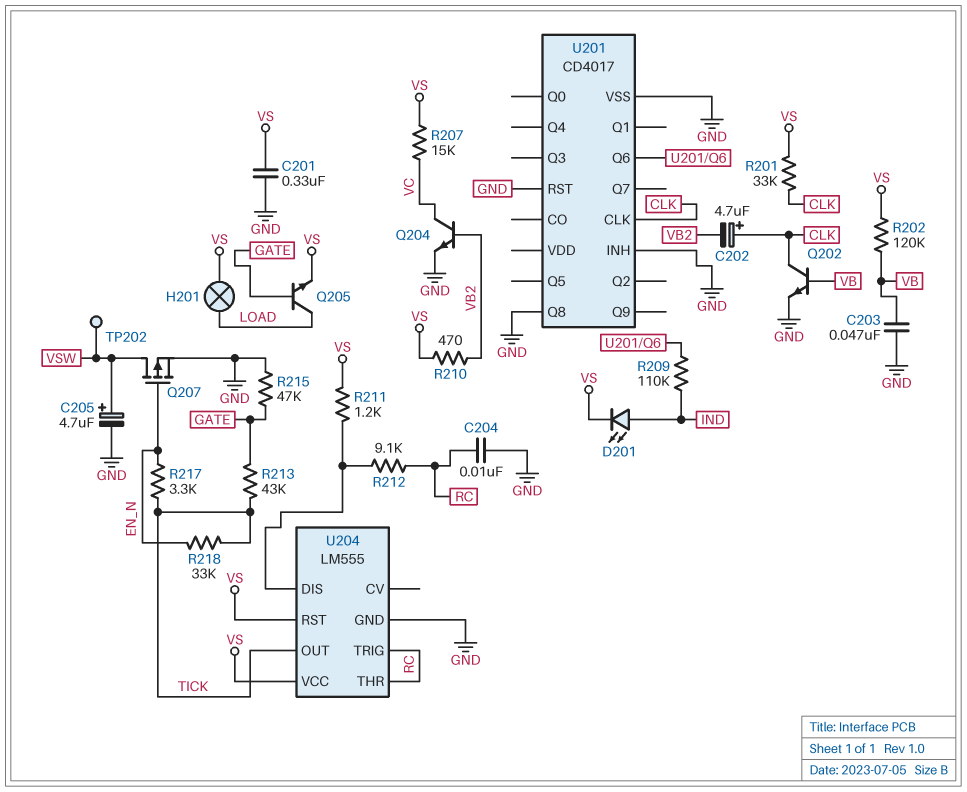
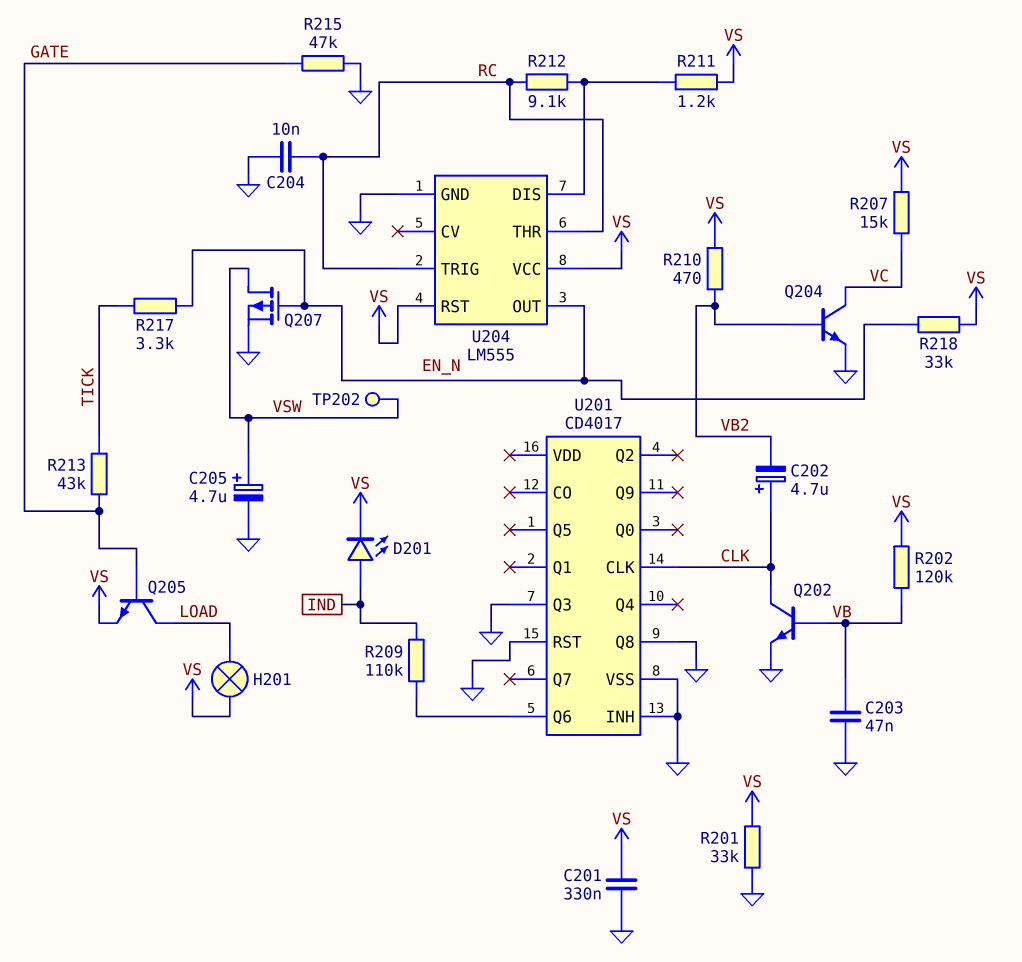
R201: 33k (CLK, VS) -> 33k (GND, VS)
R218: 33k (EN_N, TICK) -> 33k (EN_N, VS)
U201 pin Q3: none -> GND
U204 pin OUT: TICK -> EN_N

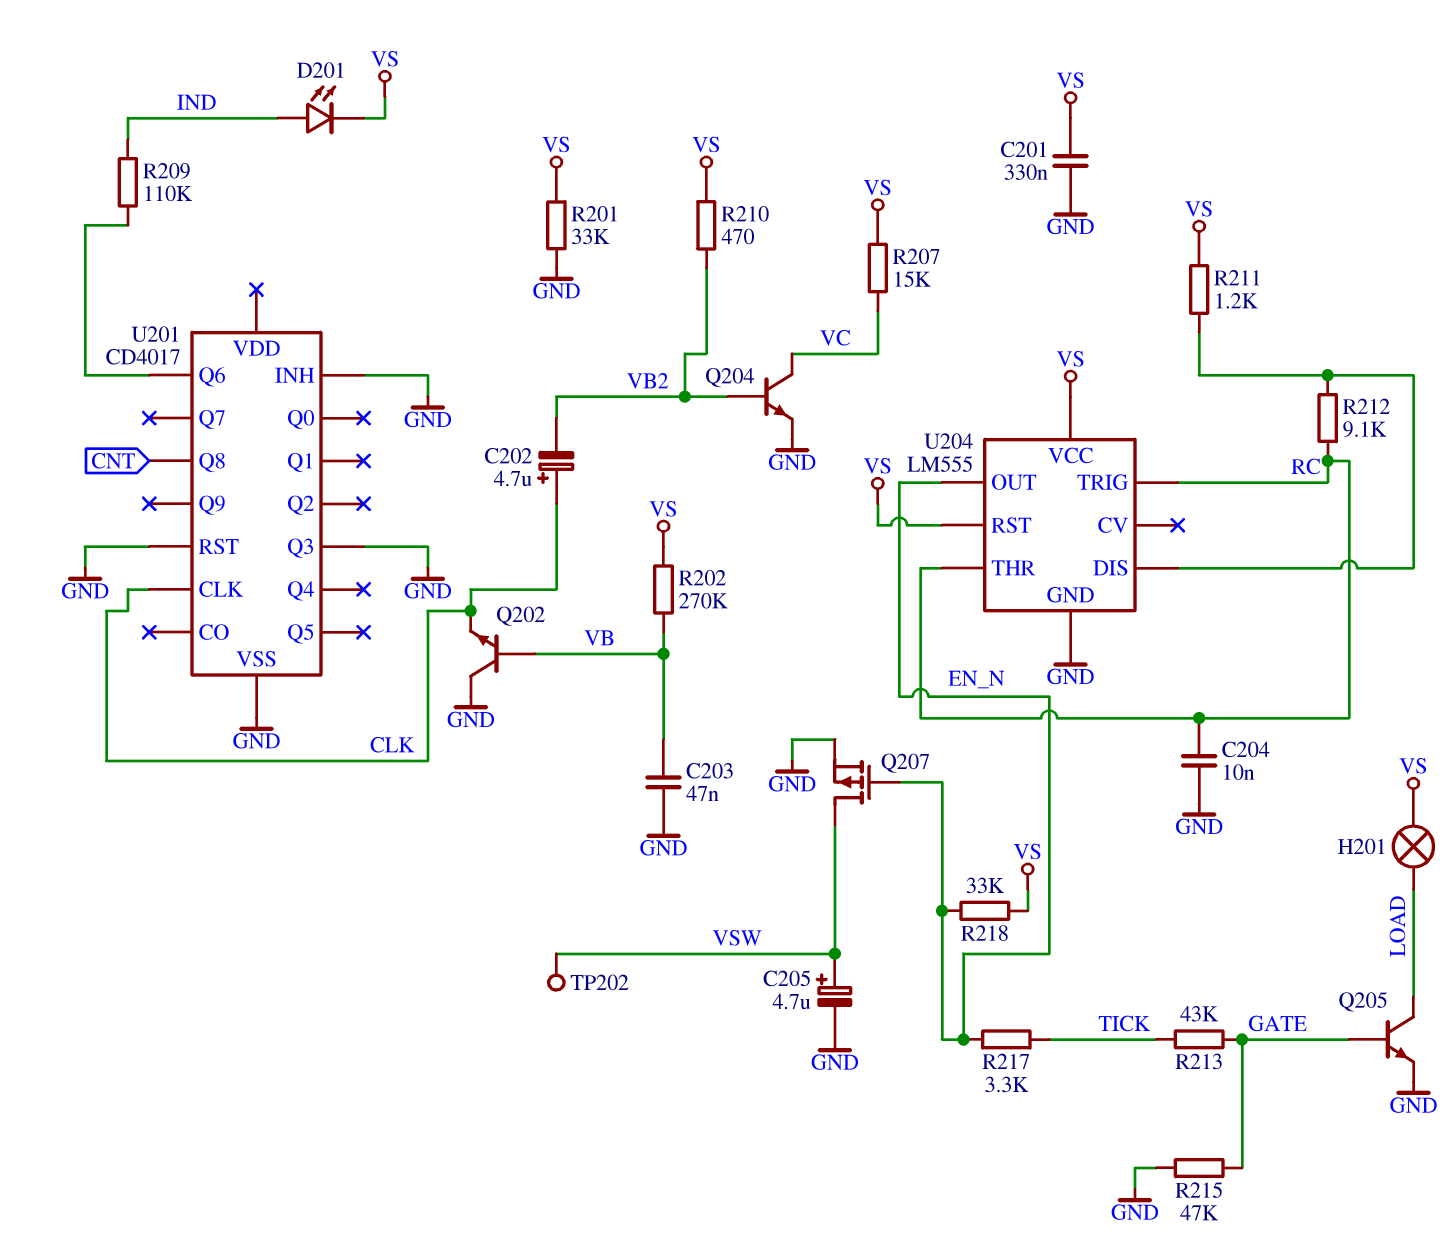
Q202: NPN (B VB, C CLK, E GND) -> NPN (B VB, C GND, E CLK)
Q205: NPN (B GATE, C LOAD, E VS) -> NPN (B GATE, C LOAD, E GND)
R202: 120k (VB, VS) -> 270k (VB, VS)
U201 pin Q8: GND -> CNT

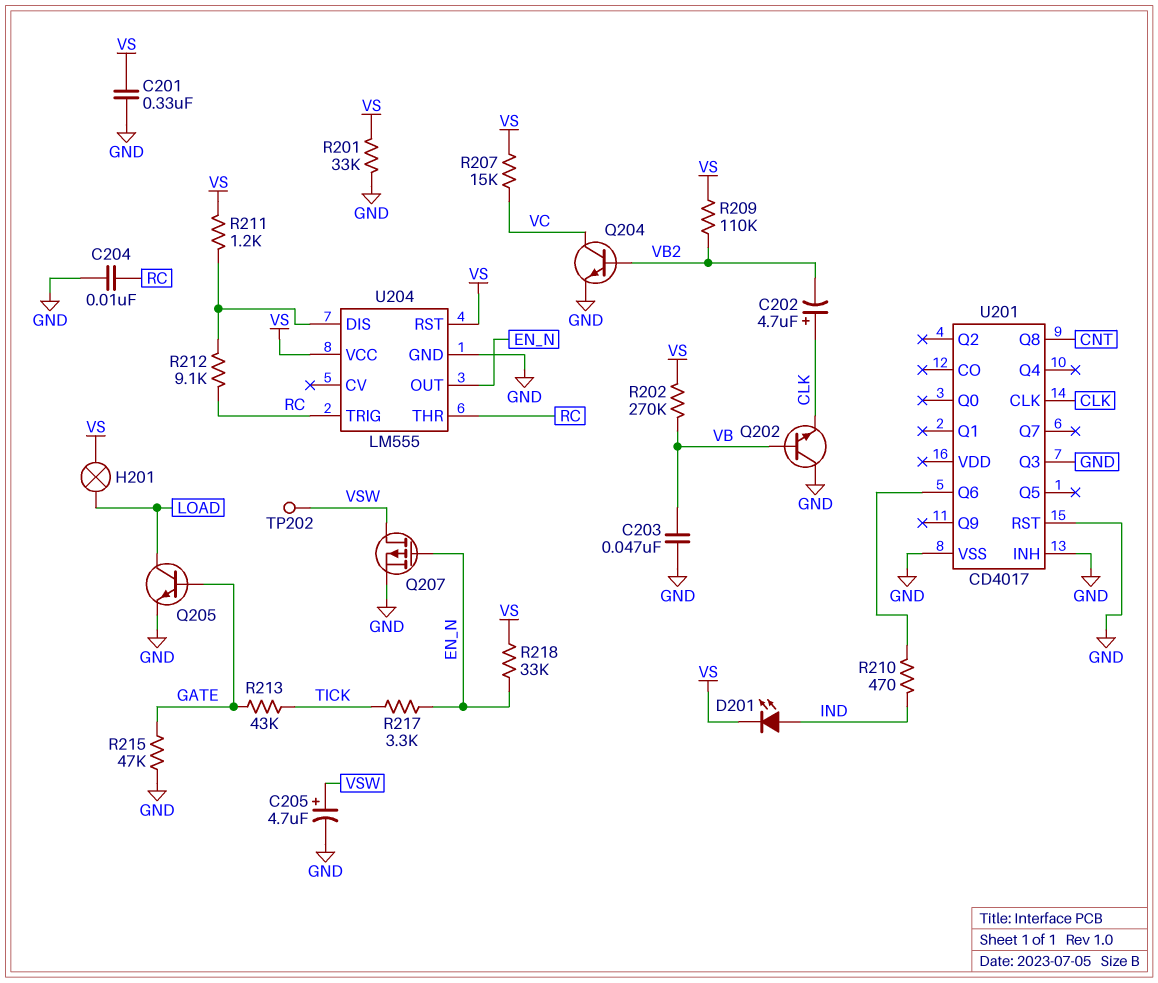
R209: 110k (IND, U201/Q6) -> 110k (VB2, VS)
R210: 470 (VB2, VS) -> 470 (IND, U201/Q6)

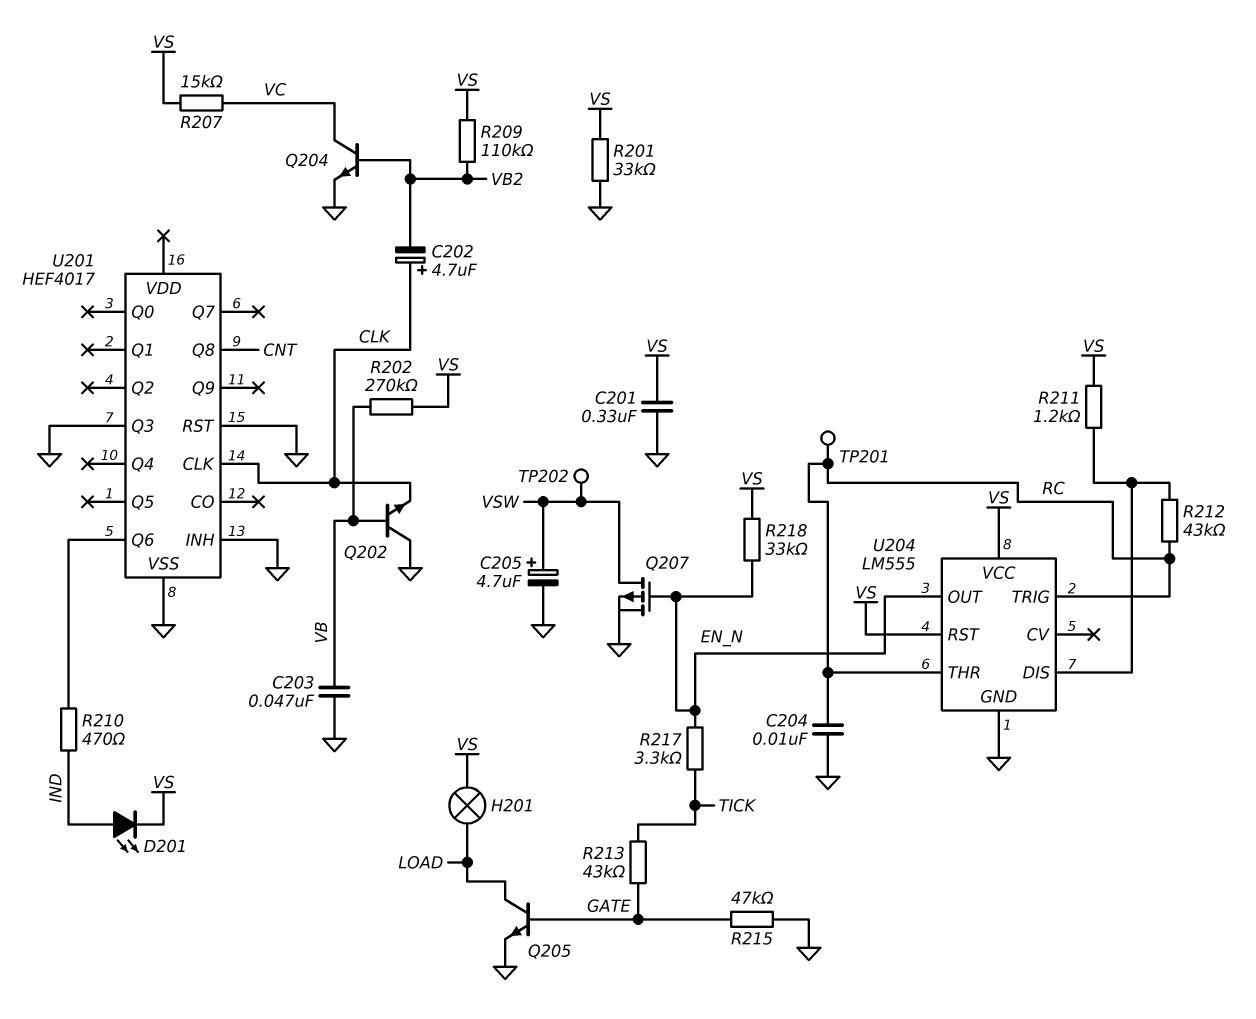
R212: 9.1k (RC, U204/DIS) -> 43k (RC, U204/DIS)
TP201: none -> test point (RC)
U201: CD4017 -> HEF4017

